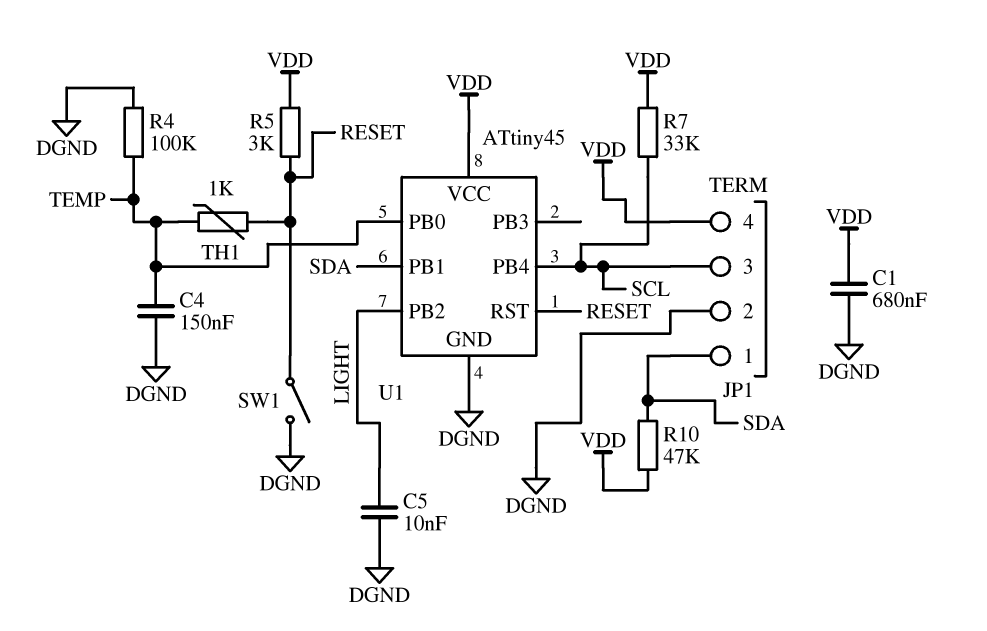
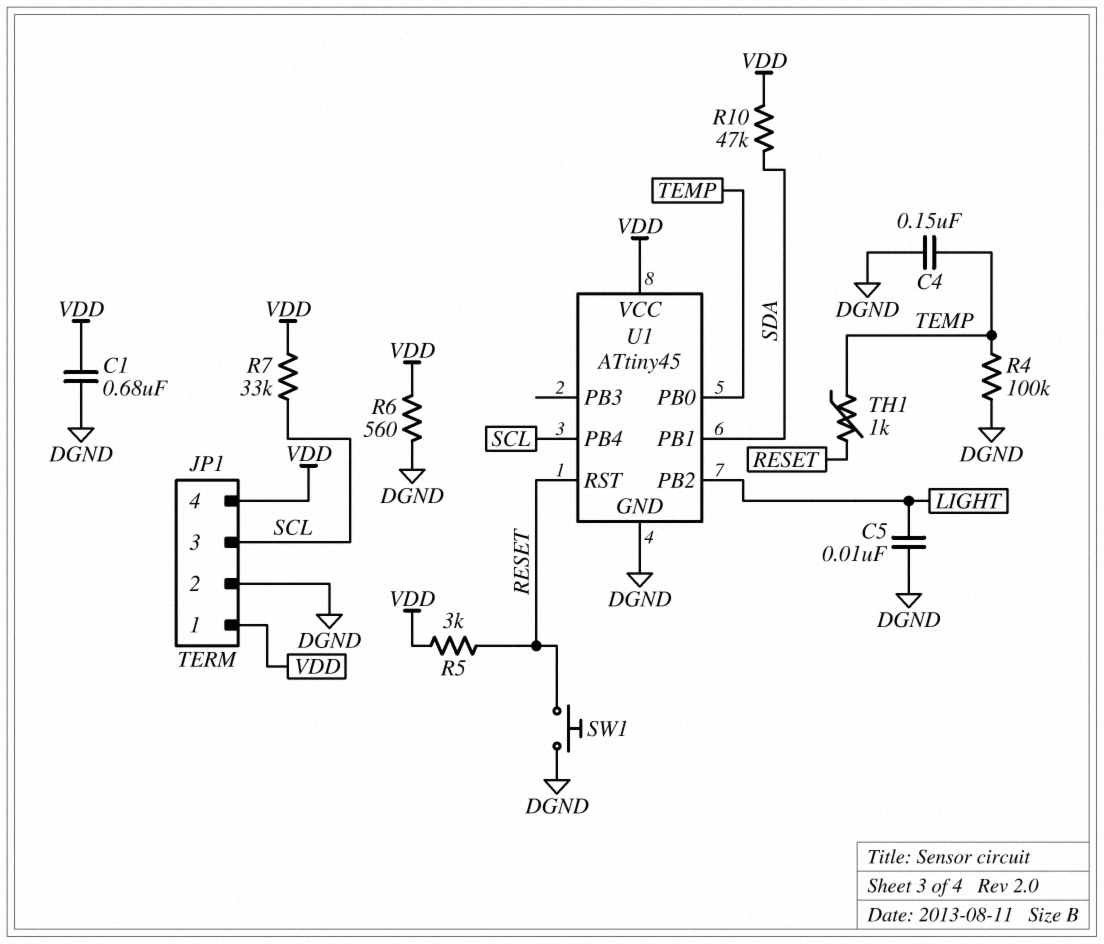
JP1 pin 1: SDA -> VDD
R6: none -> 560 (DGND, VDD)
SW1: switch (DGND, RESET) -> button (DGND, RESET)

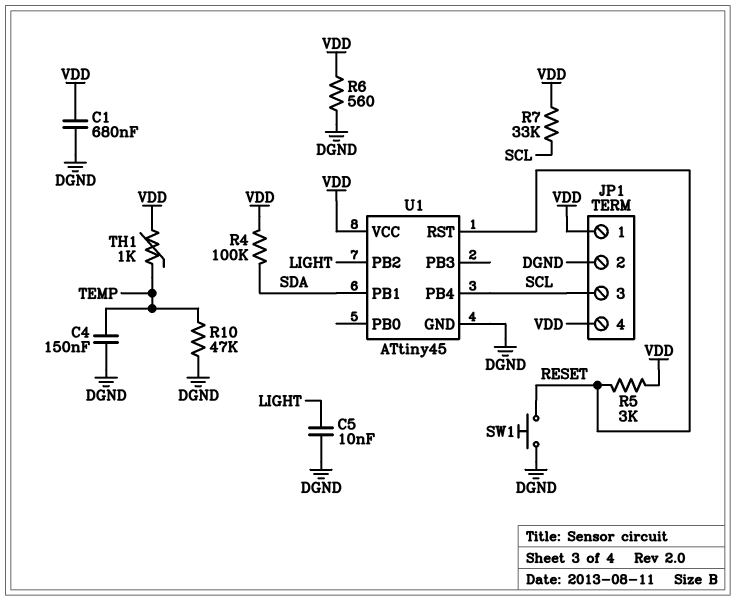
R4: 100k (DGND, TEMP) -> 100k (SDA, VDD)
R10: 47k (SDA, VDD) -> 47k (DGND, TEMP)
TH1: 1k (RESET, TEMP) -> 1k (TEMP, VDD)
U1 pin PB0: TEMP -> none

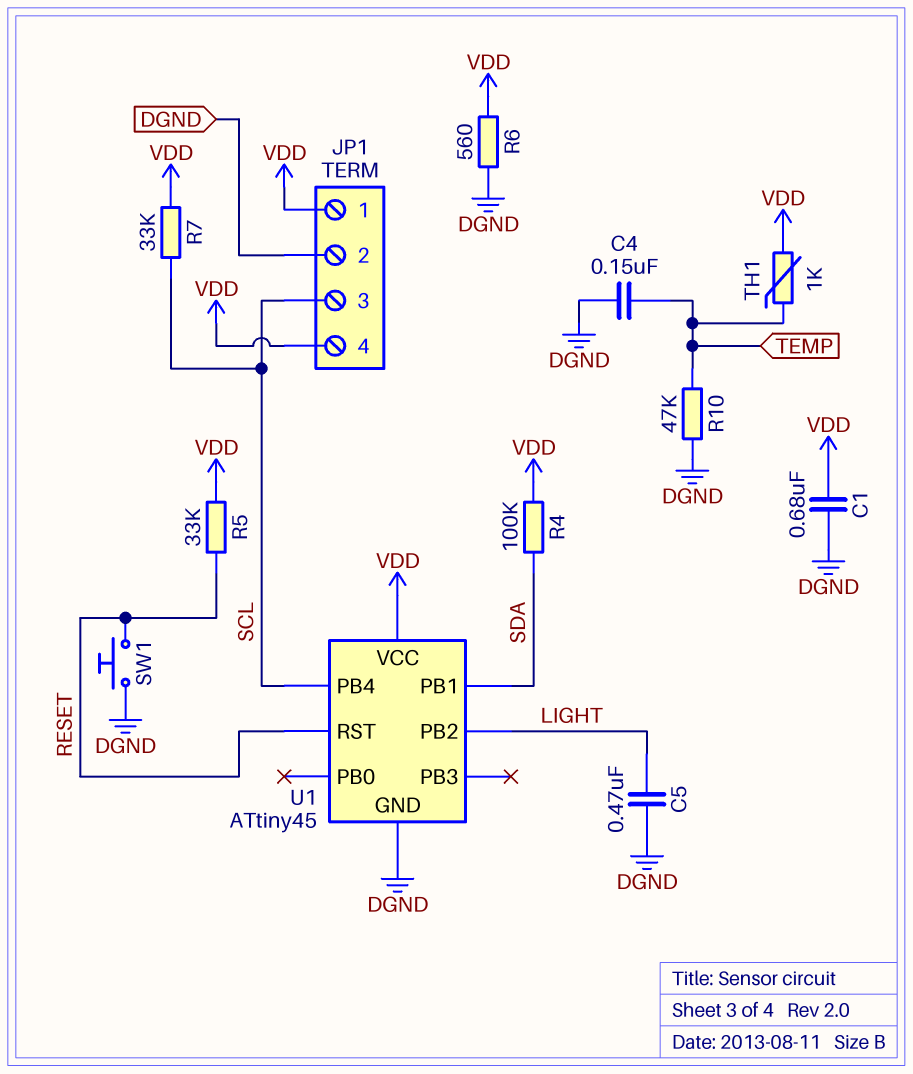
C5: 10nF (DGND, LIGHT) -> 470nF (DGND, LIGHT)
R5: 3k (RESET, VDD) -> 33k (RESET, VDD)

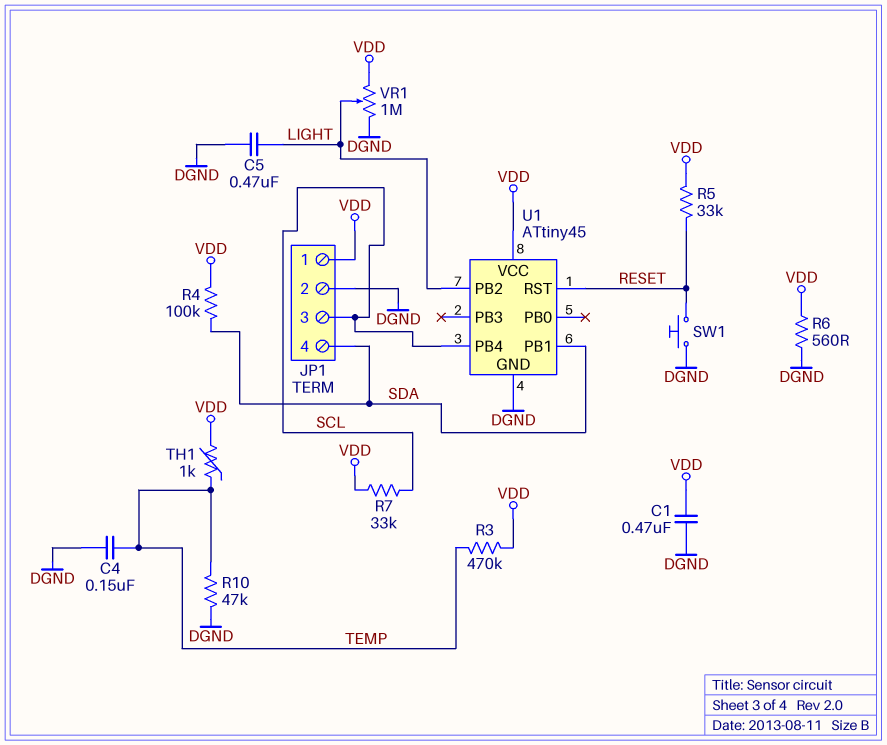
C1: 680nF (DGND, VDD) -> 470nF (DGND, VDD)
JP1 pin 4: VDD -> SDA
R3: none -> 470k (TEMP, VDD)
VR1: none -> 1M (DGND, VDD, wiper LIGHT)

